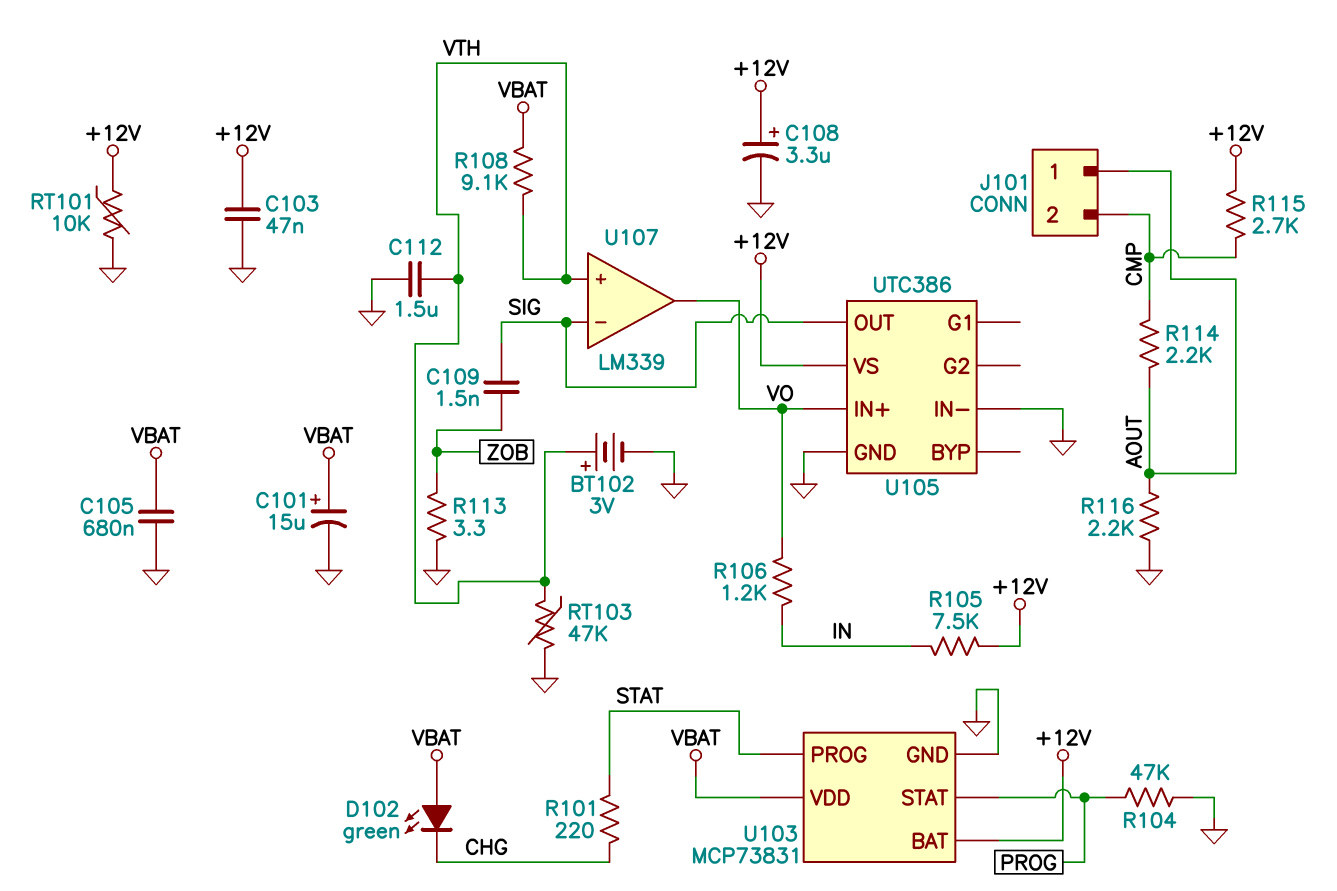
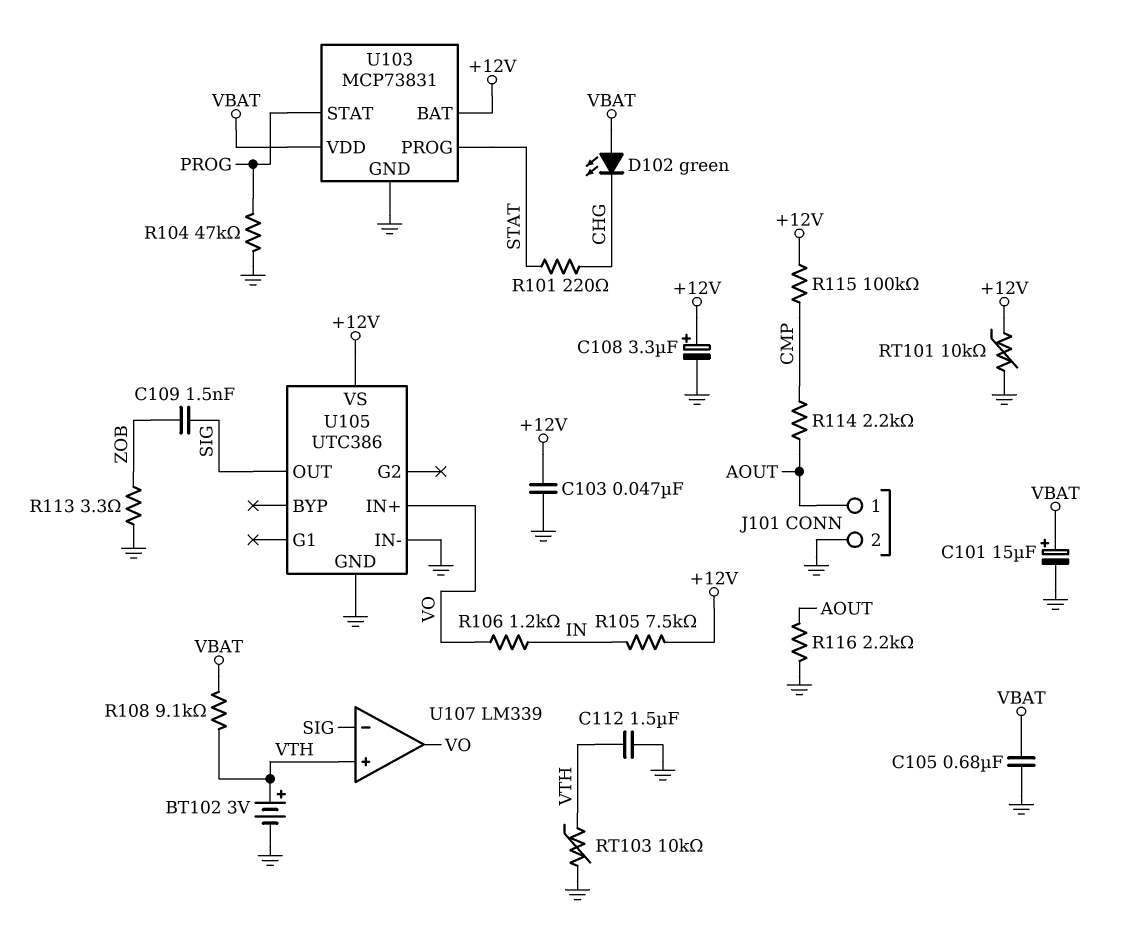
J101 pin 2: CMP -> GND
R115: 2.7k (+12V, CMP) -> 100k (+12V, CMP)
RT103: 47k (GND, VTH) -> 10k (GND, VTH)

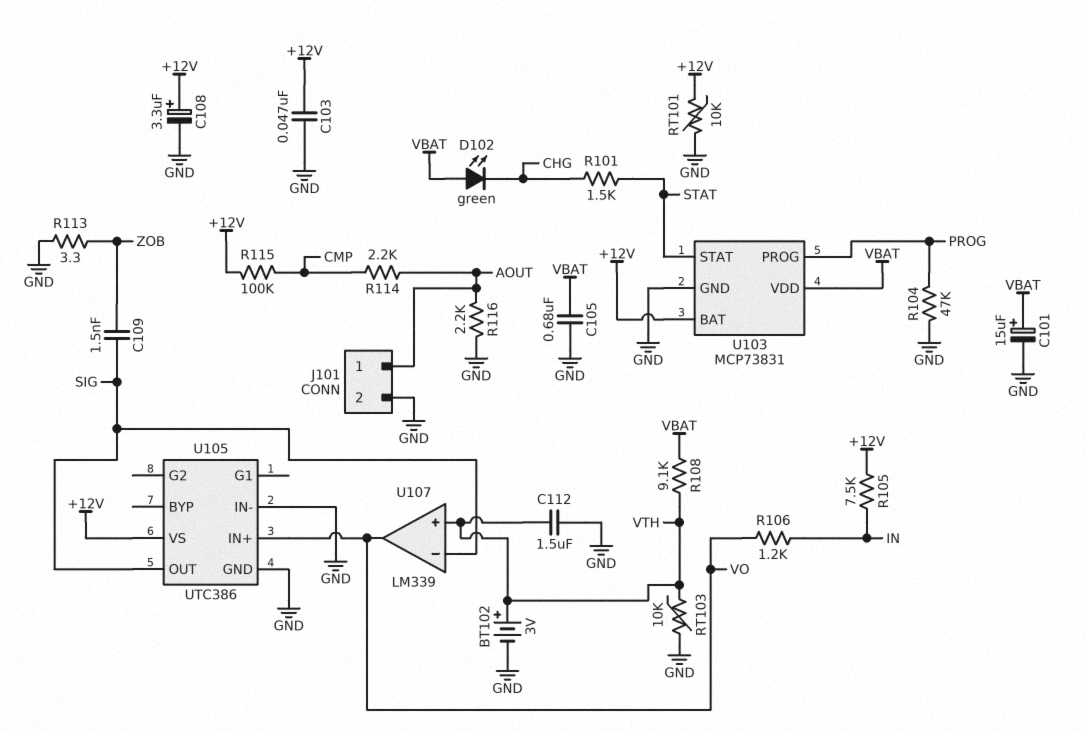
R101: 220 (CHG, STAT) -> 1.5k (CHG, STAT)
U103 pin PROG: STAT -> PROG
U103 pin STAT: PROG -> STAT

